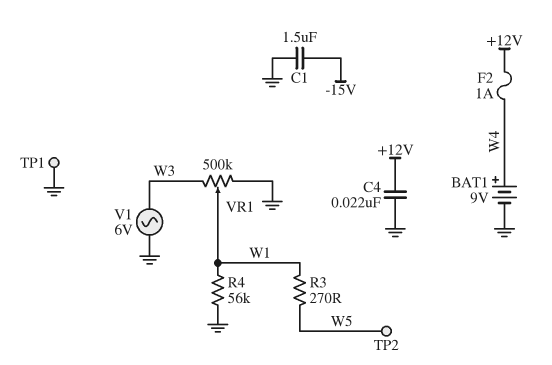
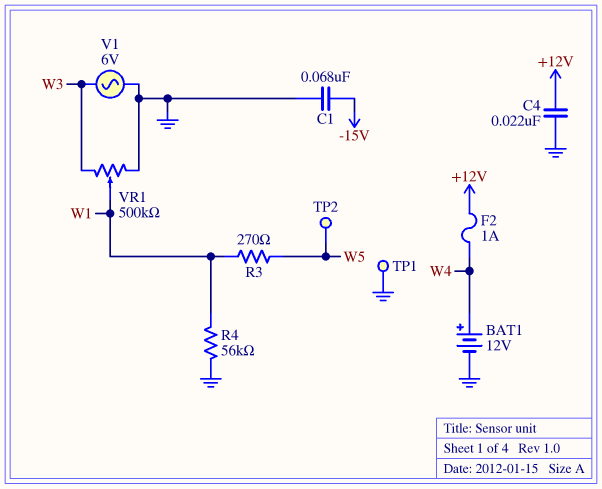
BAT1: 9V (plus W4, minus GND) -> 12V (plus W4, minus GND)
C1: 1.5uF (-15V, GND) -> 68nF (-15V, GND)

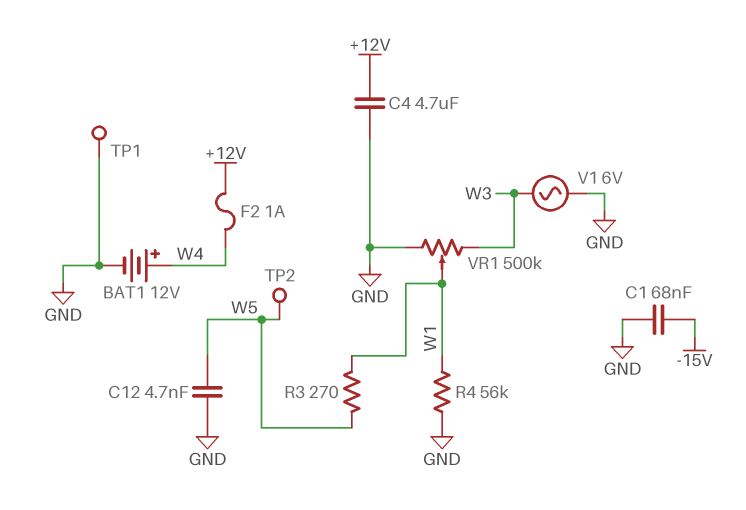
C4: 22nF (+12V, GND) -> 4.7uF (+12V, GND)
C12: none -> 4.7nF (GND, W5)

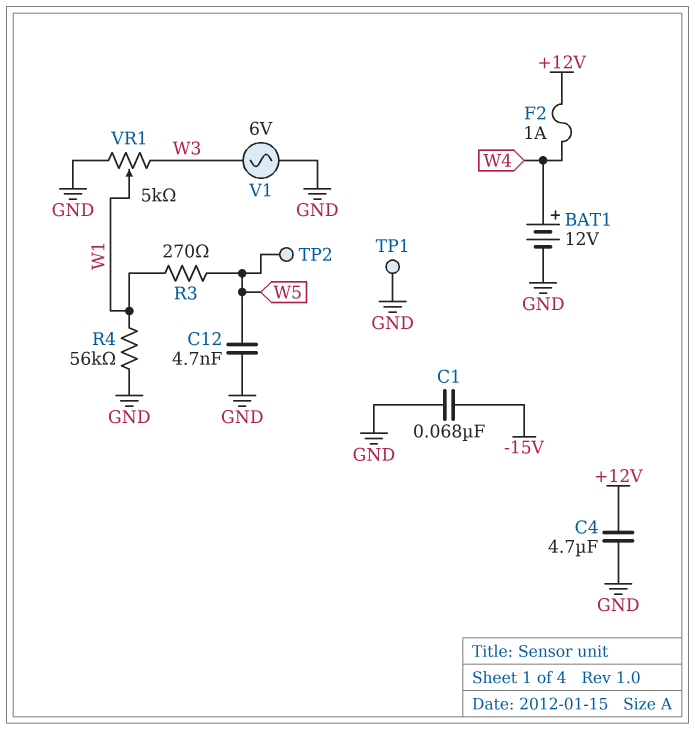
VR1: 500k (GND, W3, wiper W1) -> 5k (GND, W3, wiper W1)

